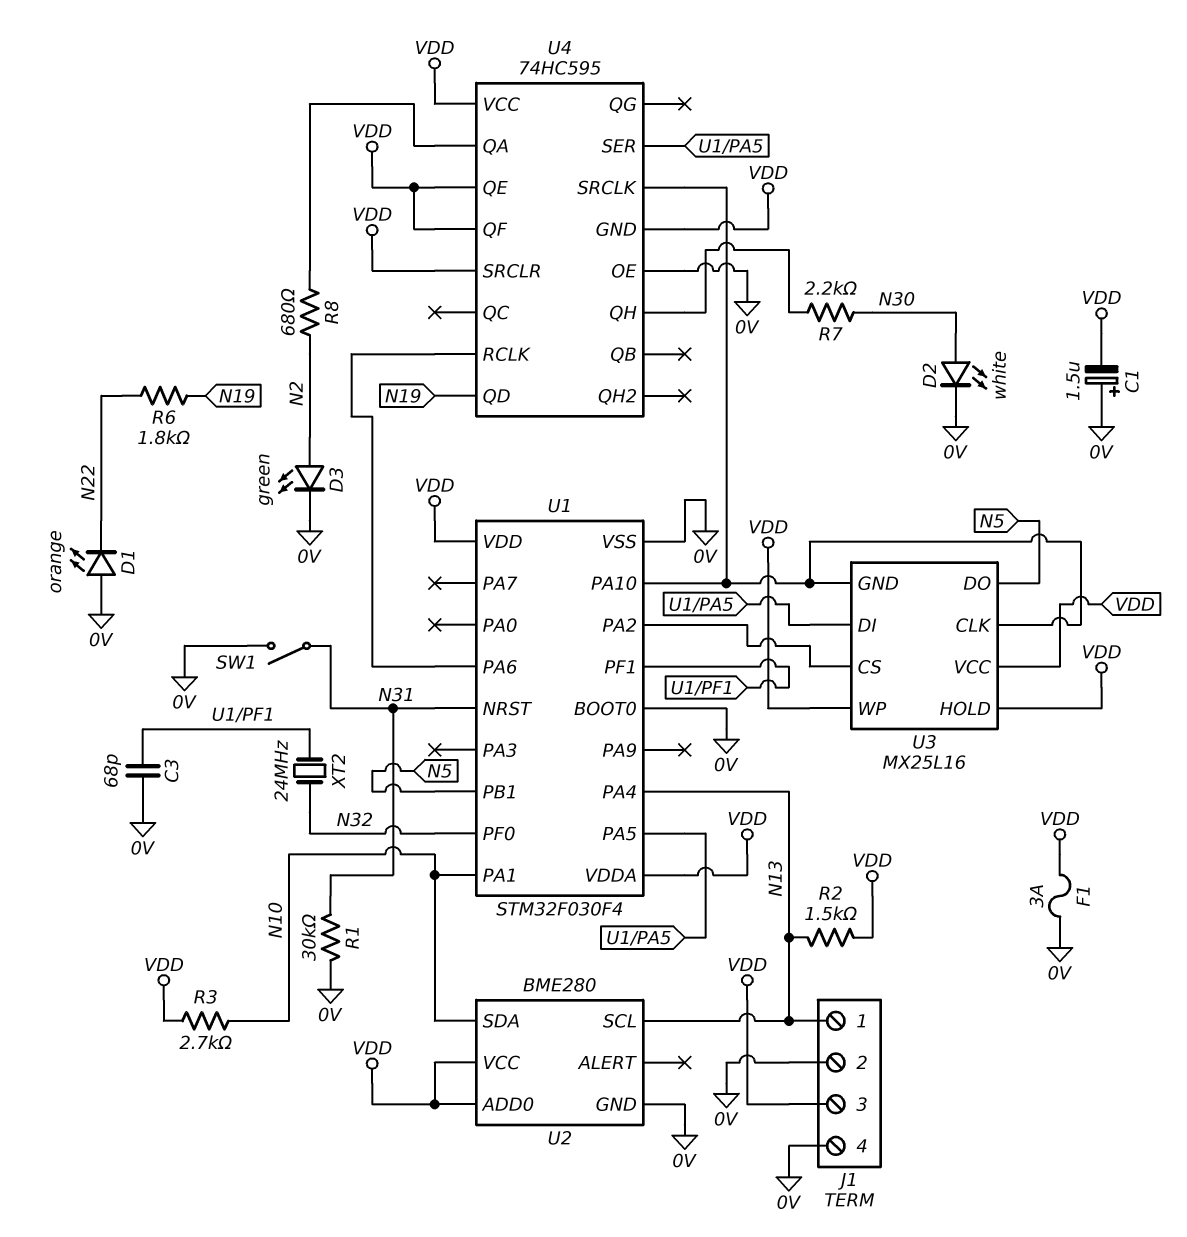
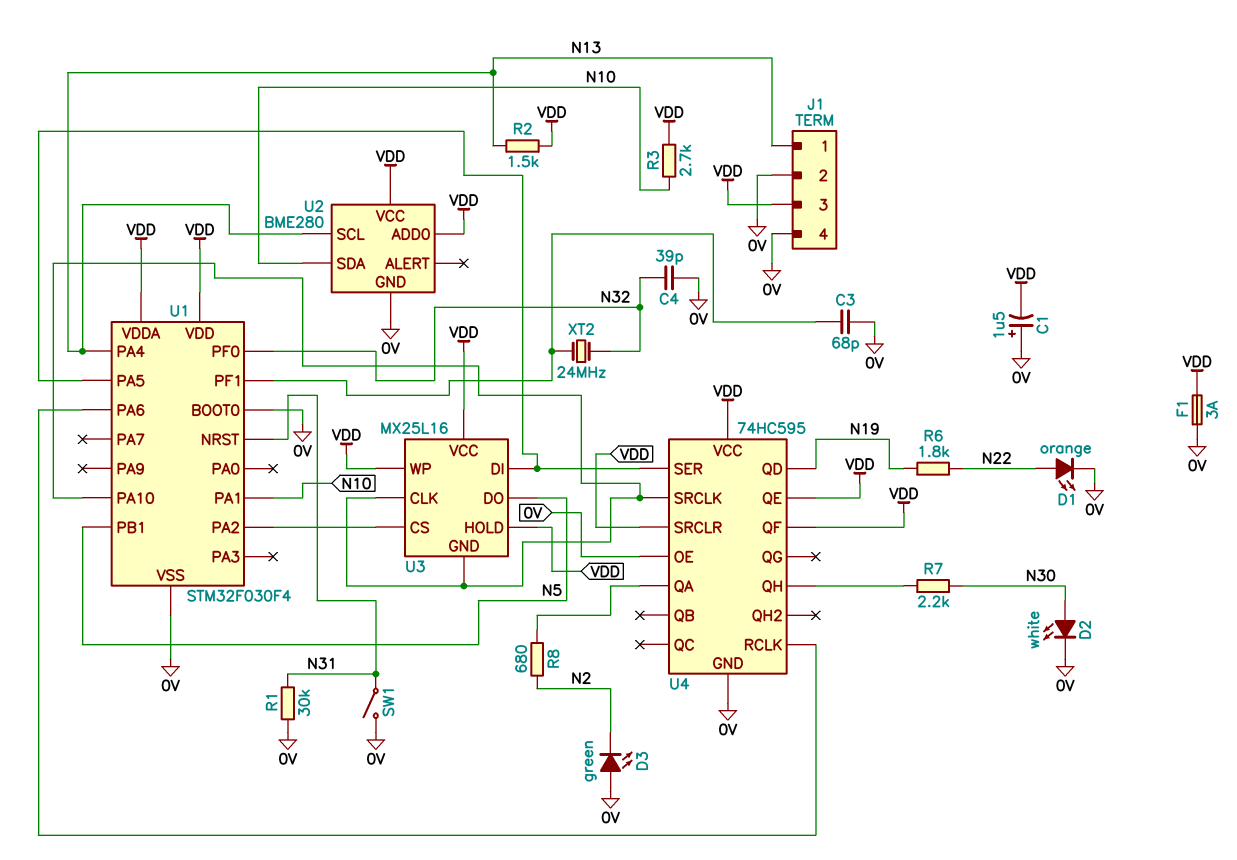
C4: none -> 39pF (0V, N32)
D1: LED orange (A 0V, K N22) -> LED orange (A N22, K 0V)
D3: LED green (A N2, K 0V) -> LED green (A 0V, K N2)
U4 pin GND: VDD -> 0V

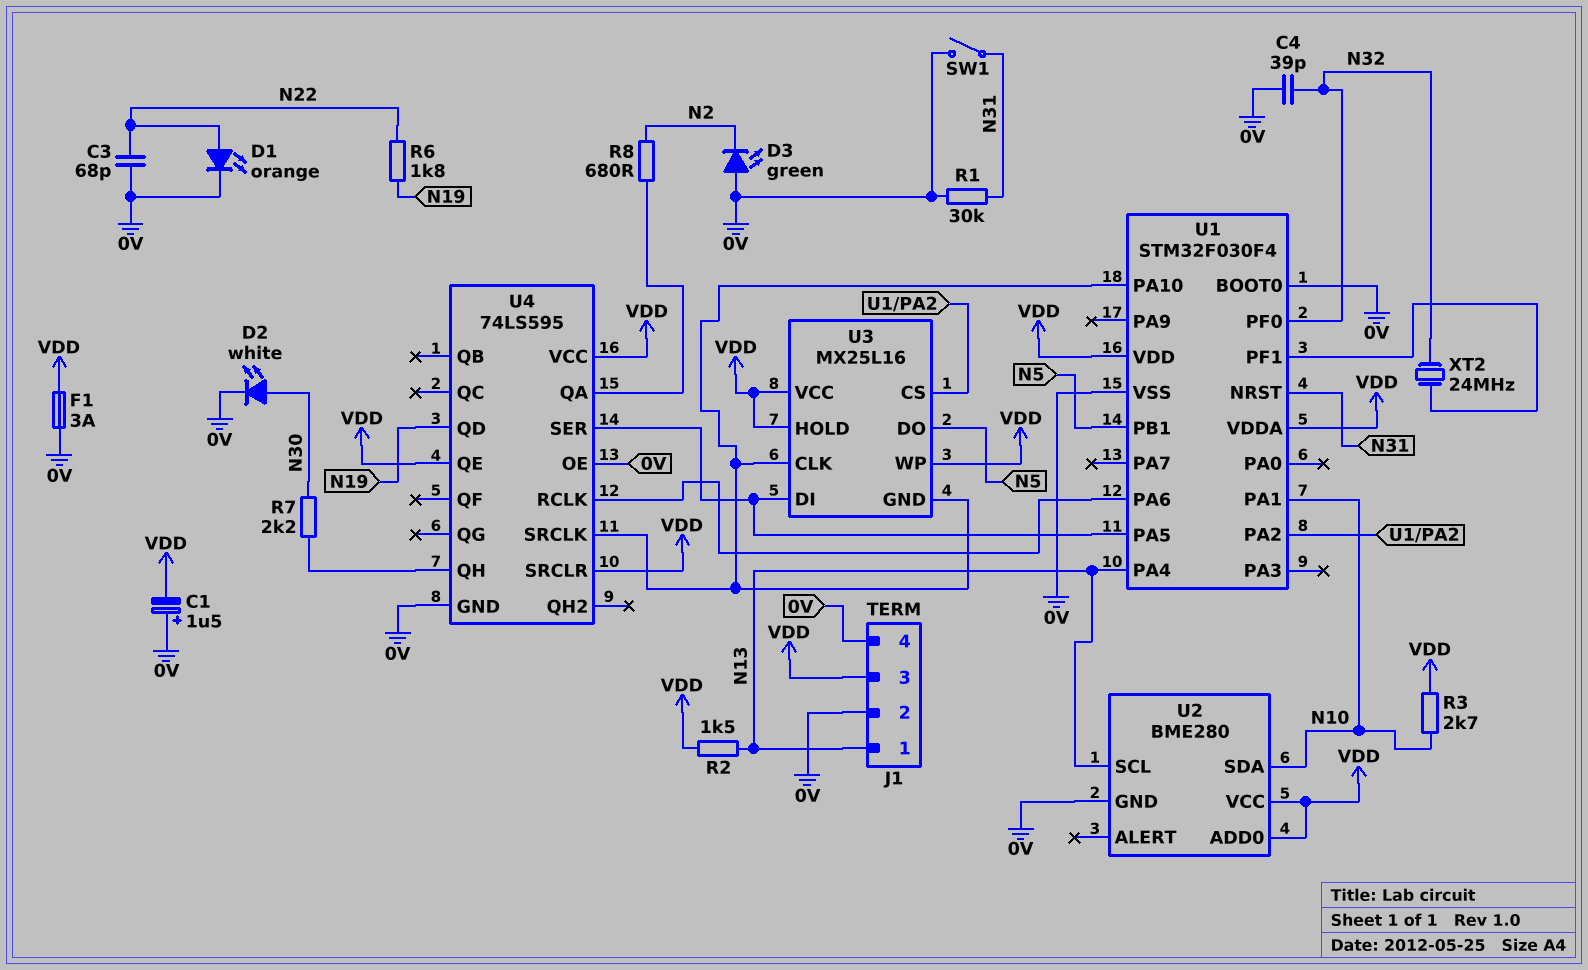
C3: 68pF (0V, U1/PF1) -> 68pF (0V, N22)
U4: 74HC595 -> 74LS595
U4 pin QF: VDD -> none

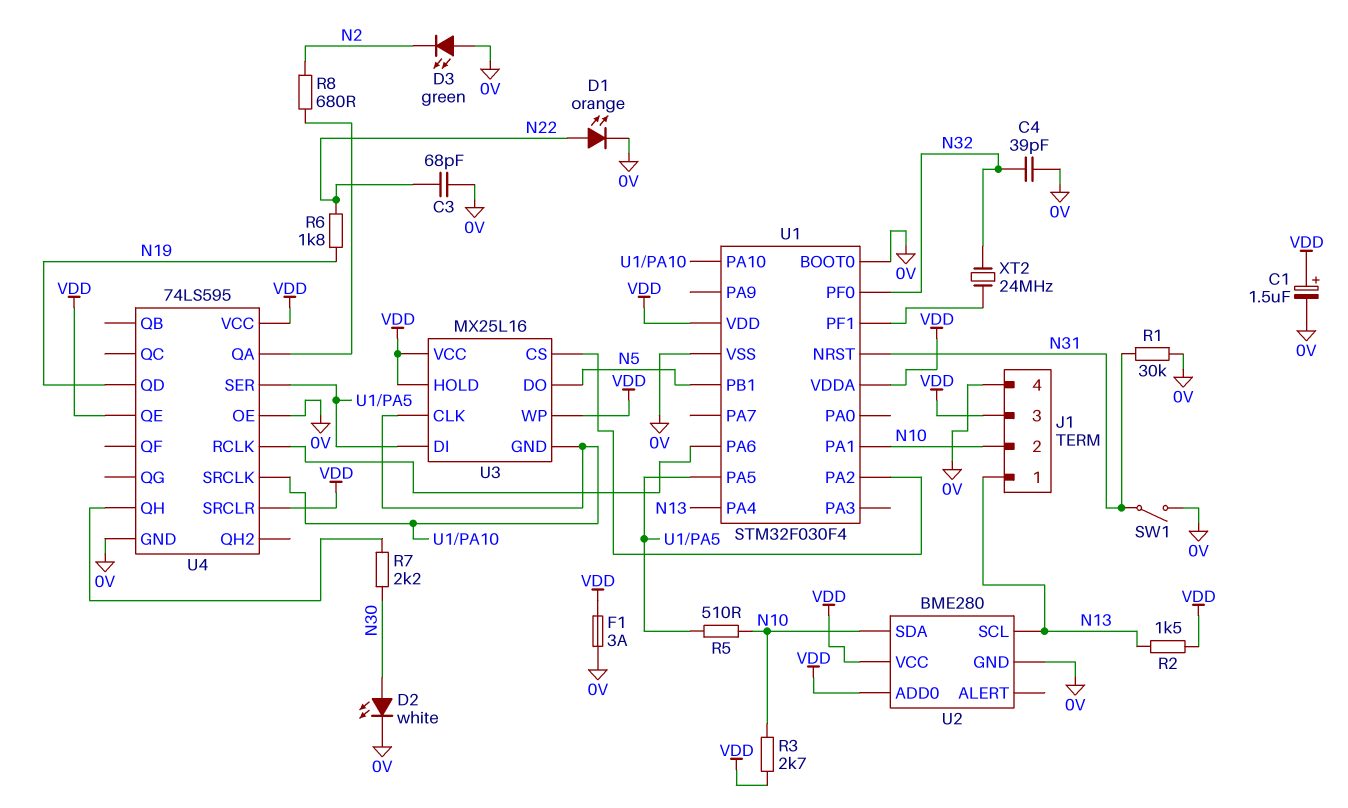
C1: 1.5uF (plus 0V, minus VDD) -> 1.5uF (plus VDD, minus 0V)
J1 pin 2: 0V -> N10
R5: none -> 510 (N10, U1/PA5)

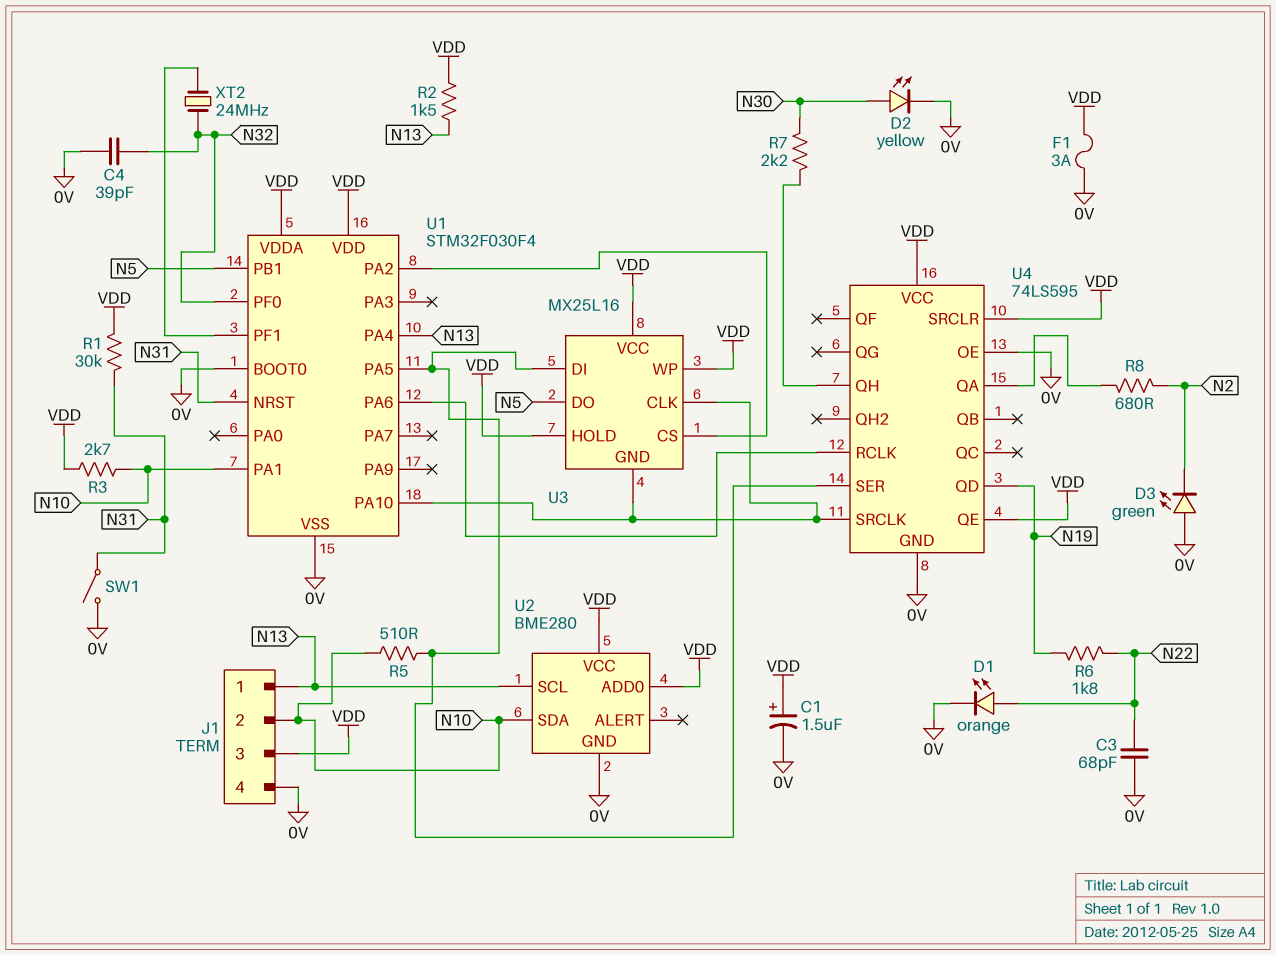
D2: LED white (A N30, K 0V) -> LED yellow (A N30, K 0V)
R1: 30k (0V, N31) -> 30k (N31, VDD)

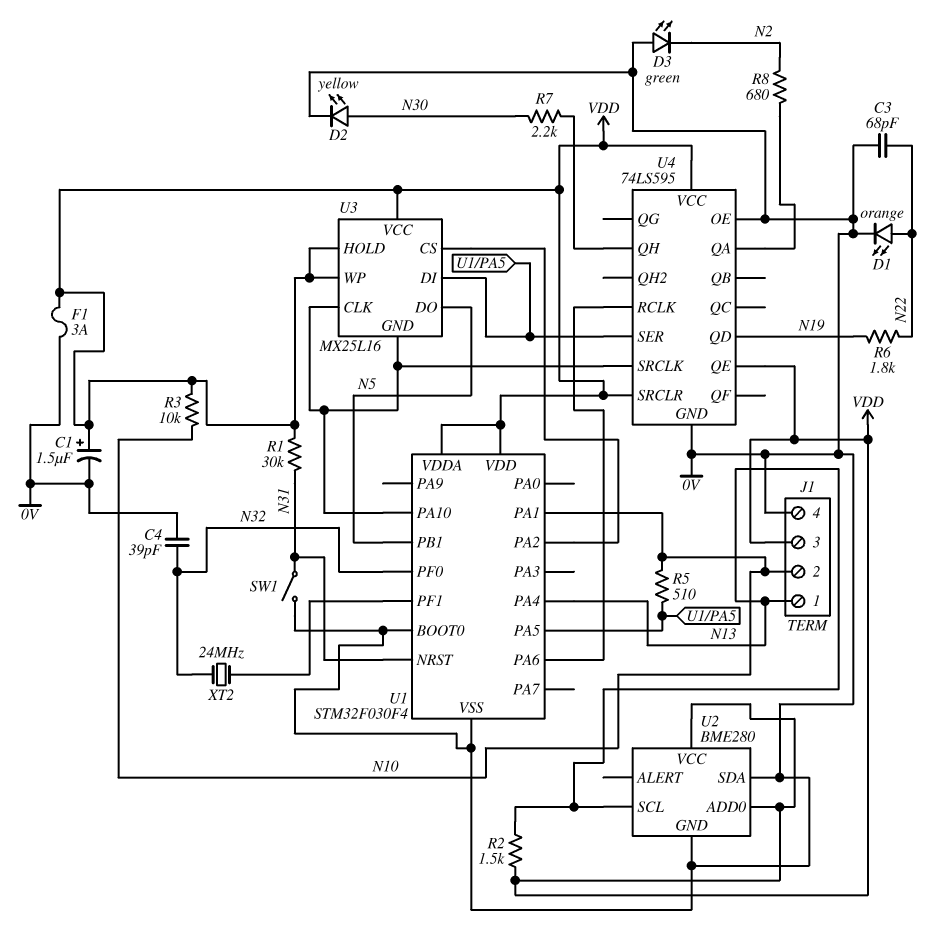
R3: 2.7k (N10, VDD) -> 10k (N10, VDD)
U2 pin SDA: N10 -> 0V

